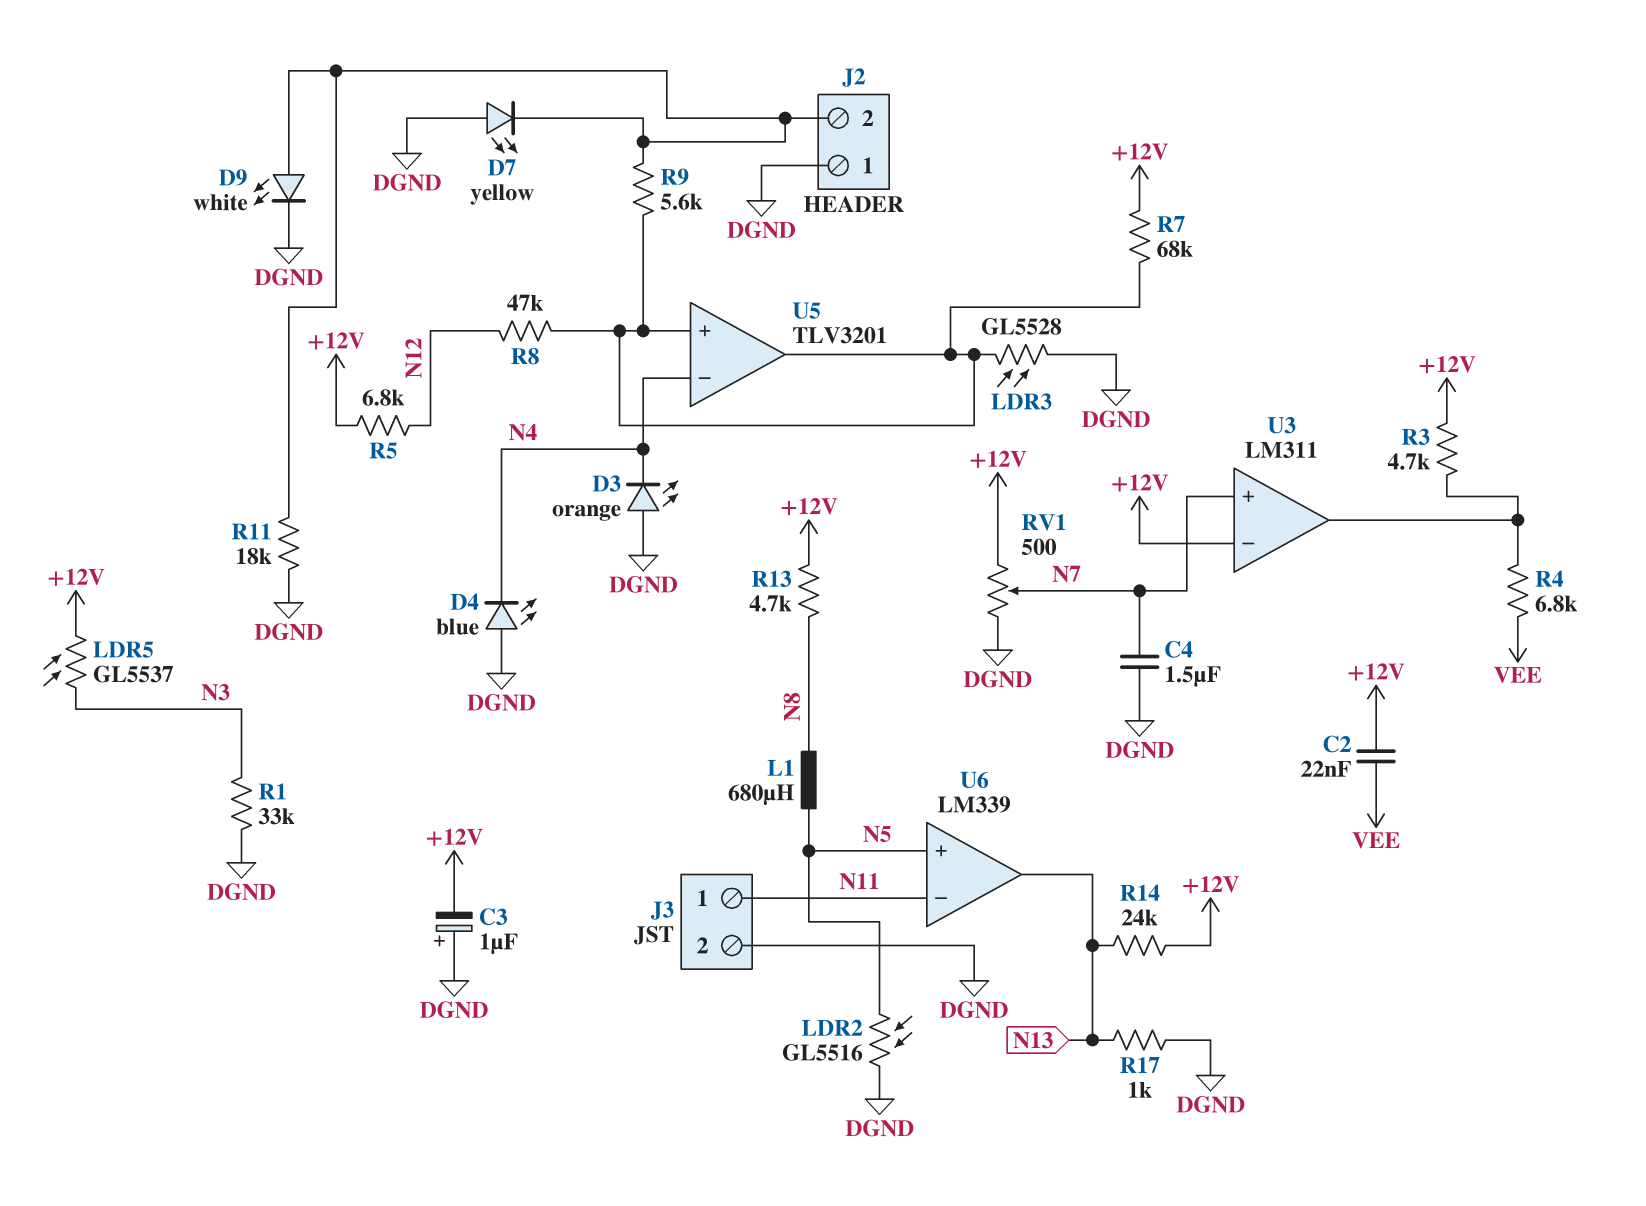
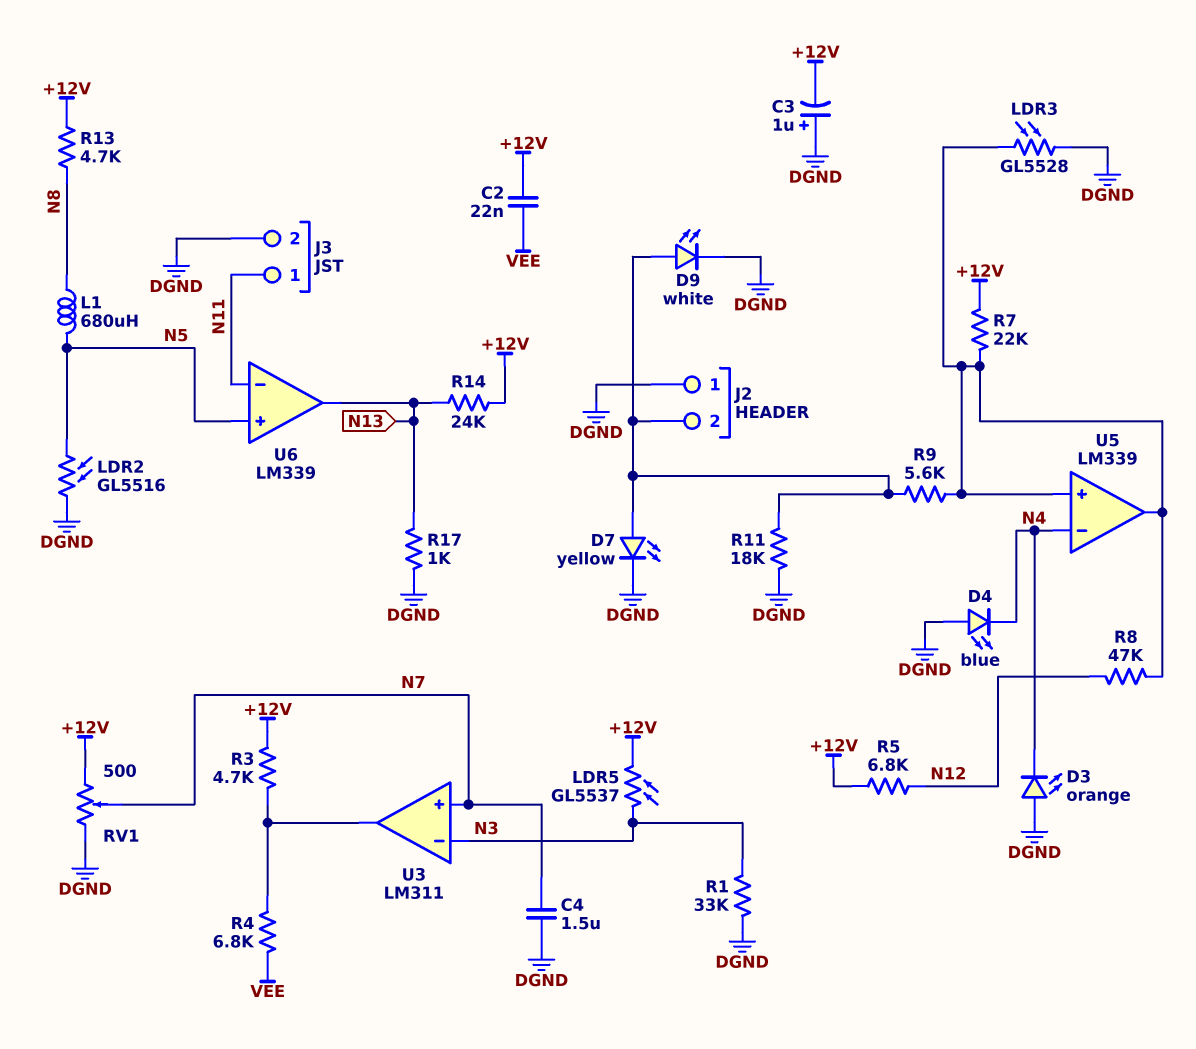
D7: LED yellow (A DGND, K J2/2) -> LED yellow (A J2/2, K DGND)
R7: 68k (+12V, U5/in+) -> 22k (+12V, U5/in+)
U3 pin in-: +12V -> N3
U5: TLV3201 -> LM339

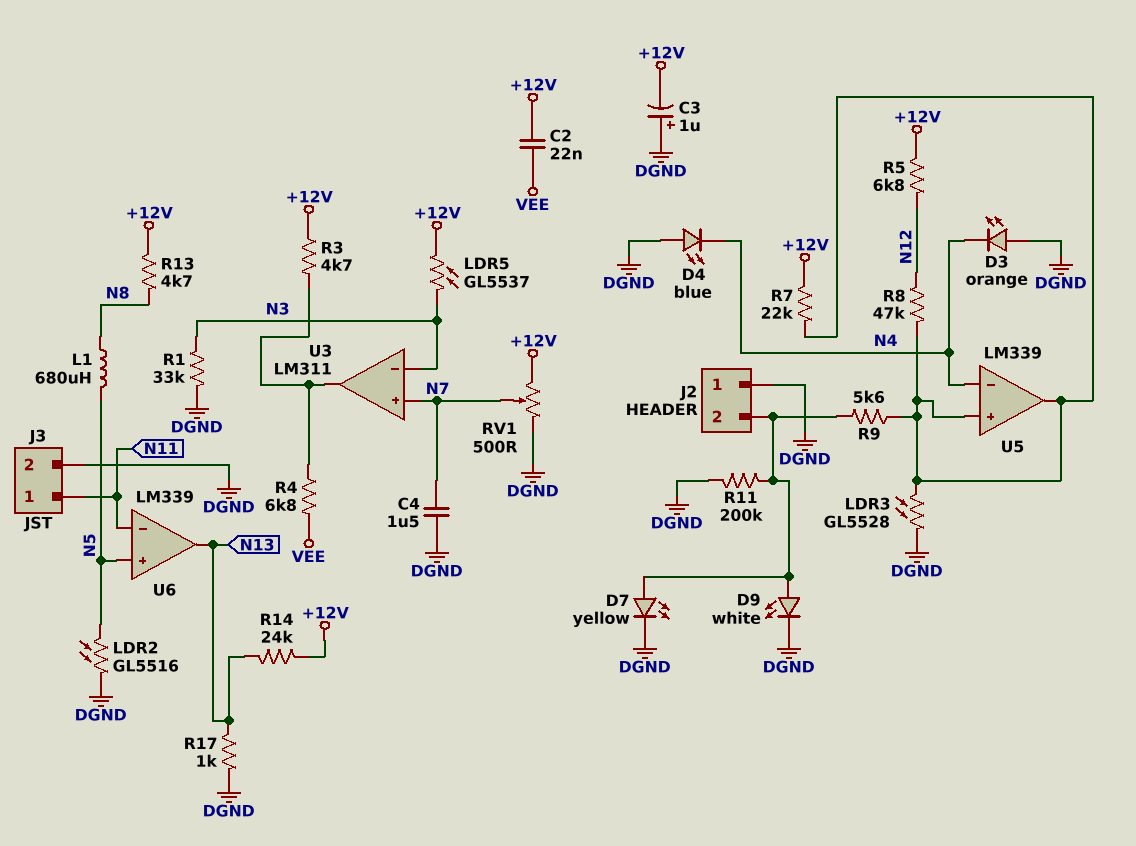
R11: 18k (DGND, J2/2) -> 200k (DGND, J2/2)

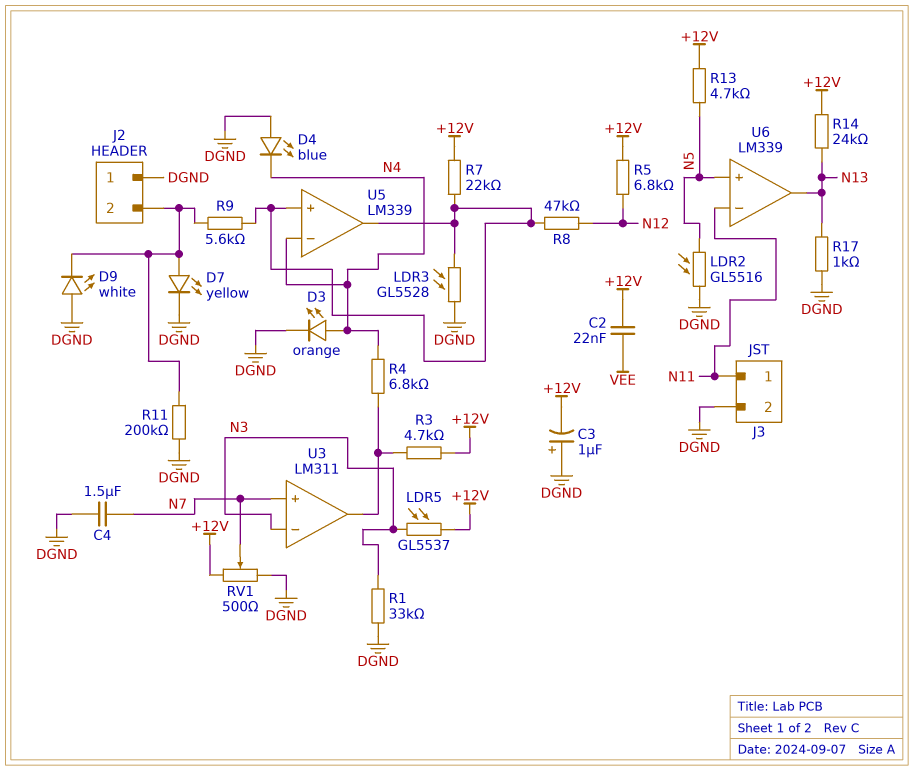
D3: LED orange (A DGND, K N4) -> LED orange (A N4, K DGND)
D9: LED white (A J2/2, K DGND) -> LED white (A DGND, K J2/2)
L1: 680uH (N5, N8) -> none
R4: 6.8k (U3/out, VEE) -> 6.8k (N4, U3/out)
R13: 4.7k (+12V, N8) -> 4.7k (+12V, N5)

